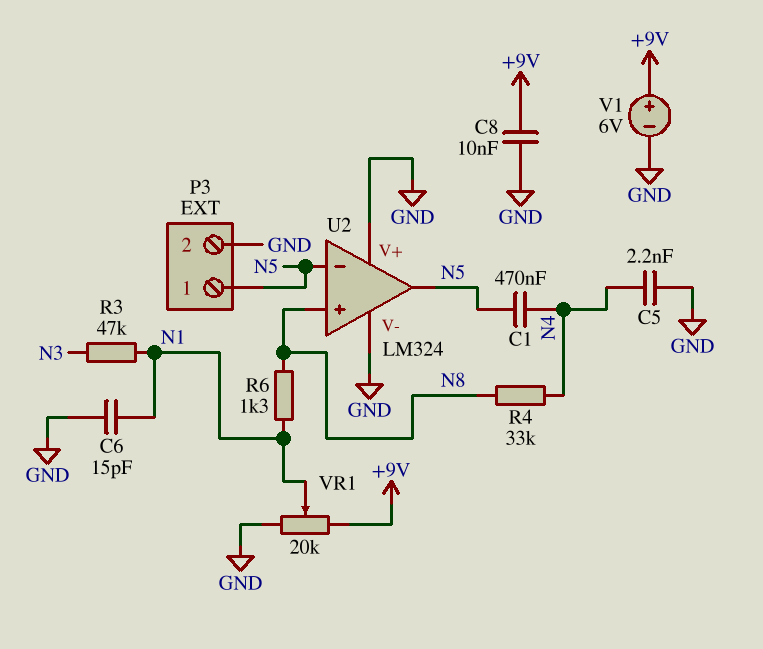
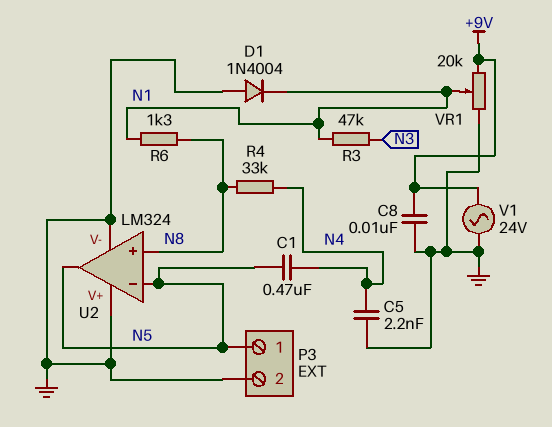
C6: 15pF (GND, N1) -> none
D1: none -> diode 1N4004 (A GND, K N1)
V1: 6V (plus +9V, minus GND) -> AC 24V (+9V, GND)

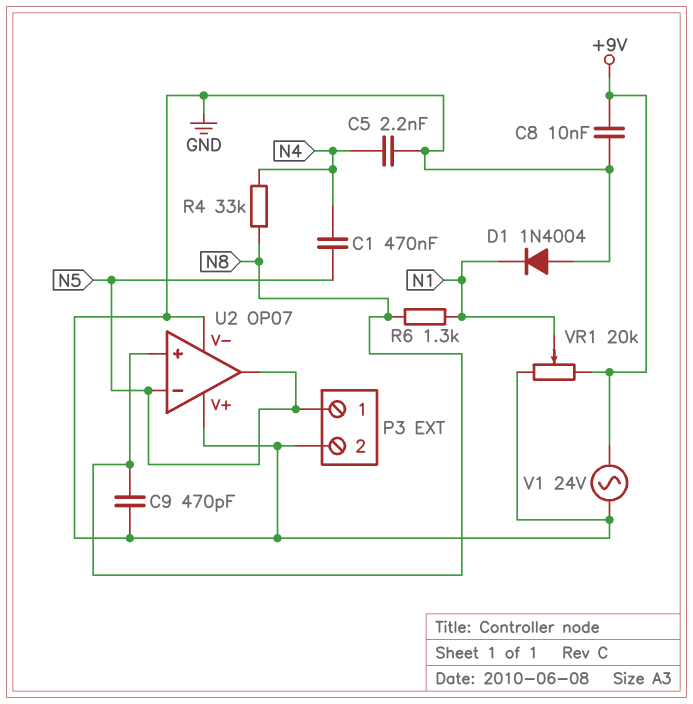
C9: none -> 470pF (GND, N8)
R3: 47k (N1, N3) -> none
U2: LM324 -> OP07

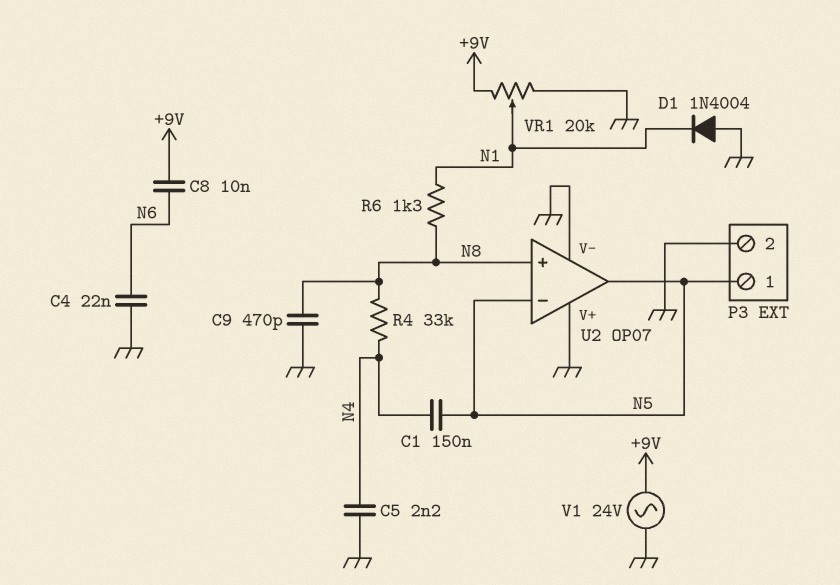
C1: 470nF (N4, N5) -> 150nF (N4, N5)
C4: none -> 22nF (GND, N6)
C8: 10nF (+9V, GND) -> 10nF (+9V, N6)

